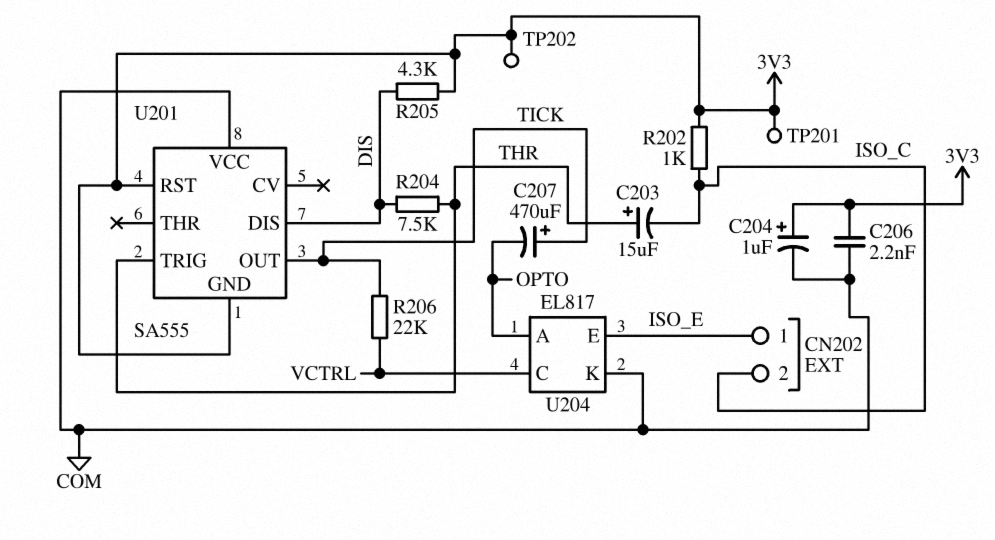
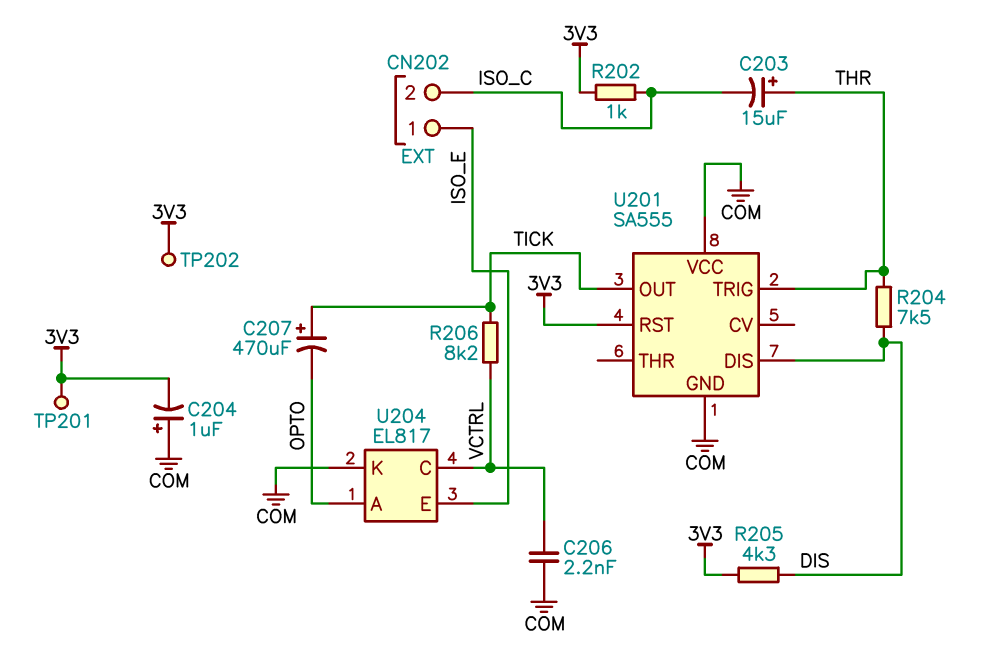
C204: 1uF (plus 3V3, minus COM) -> 1uF (plus COM, minus 3V3)
C206: 2.2nF (3V3, COM) -> 2.2nF (COM, VCTRL)
R206: 22k (TICK, VCTRL) -> 8.2k (TICK, VCTRL)
U201 pin GND: 3V3 -> COM

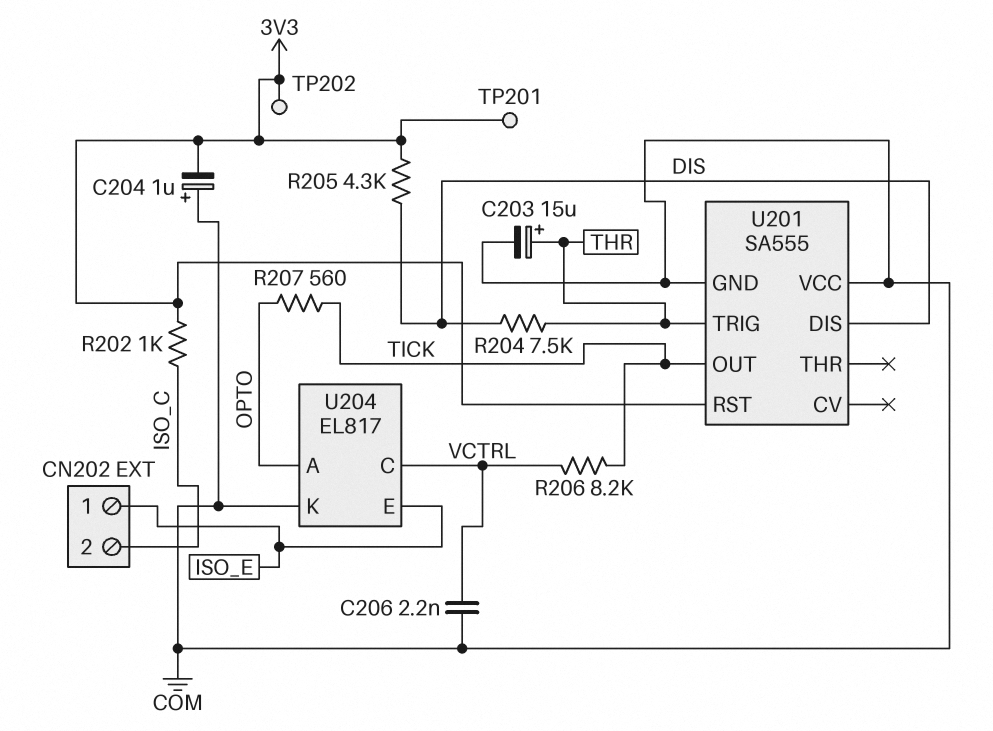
C203: 15uF (plus THR, minus ISO_C) -> 15uF (plus THR, minus COM)
C207: 470uF (plus TICK, minus OPTO) -> none
R207: none -> 560 (OPTO, TICK)

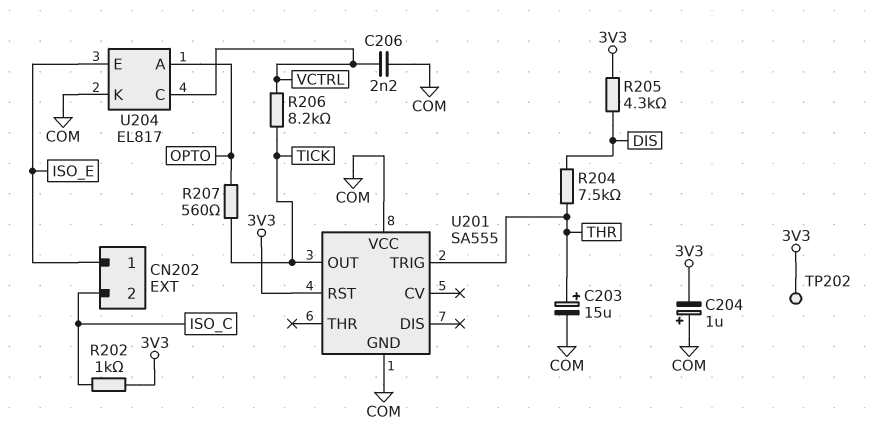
TP201: test point (3V3) -> none
U201 pin DIS: DIS -> none

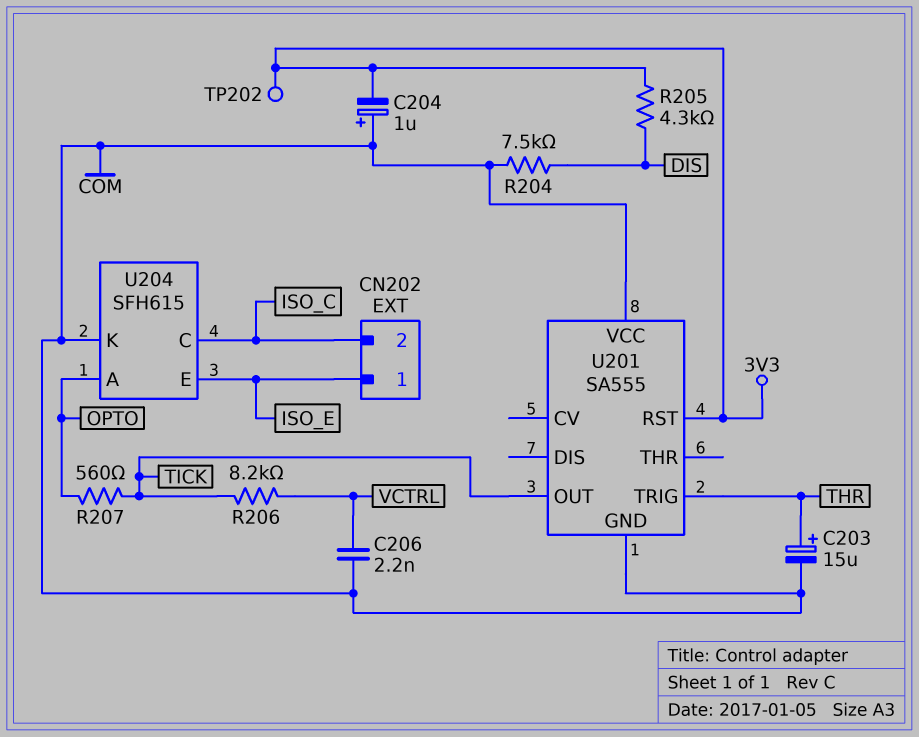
R202: 1k (3V3, ISO_C) -> none
R204: 7.5k (DIS, THR) -> 7.5k (COM, DIS)
U204: EL817 -> SFH615
U204 pin C: VCTRL -> ISO_C

